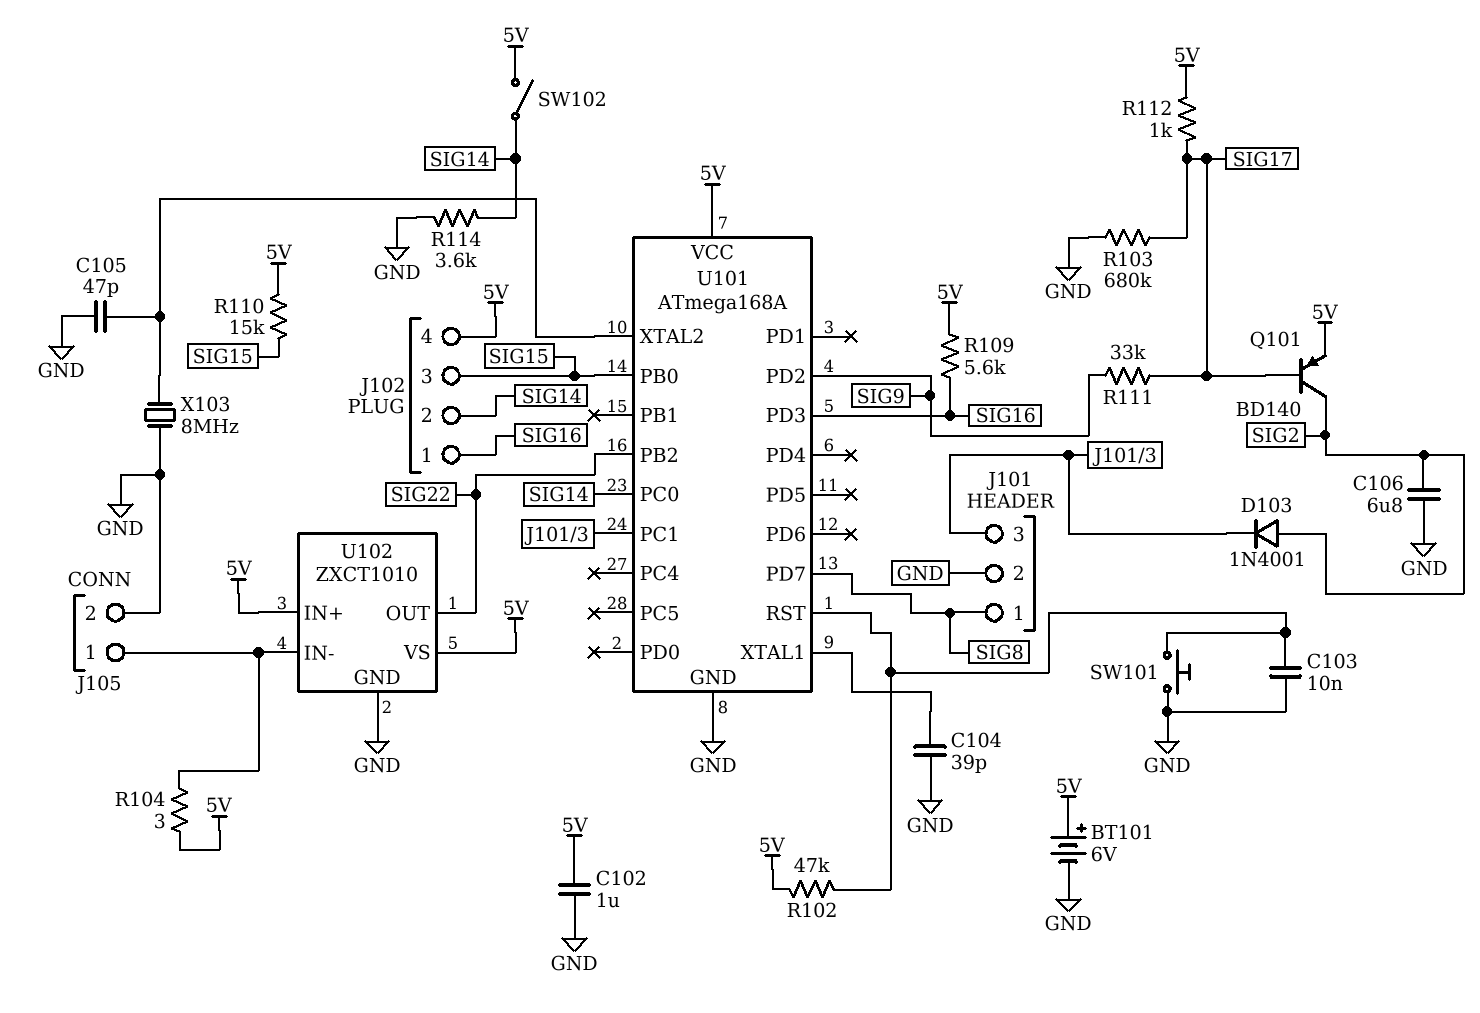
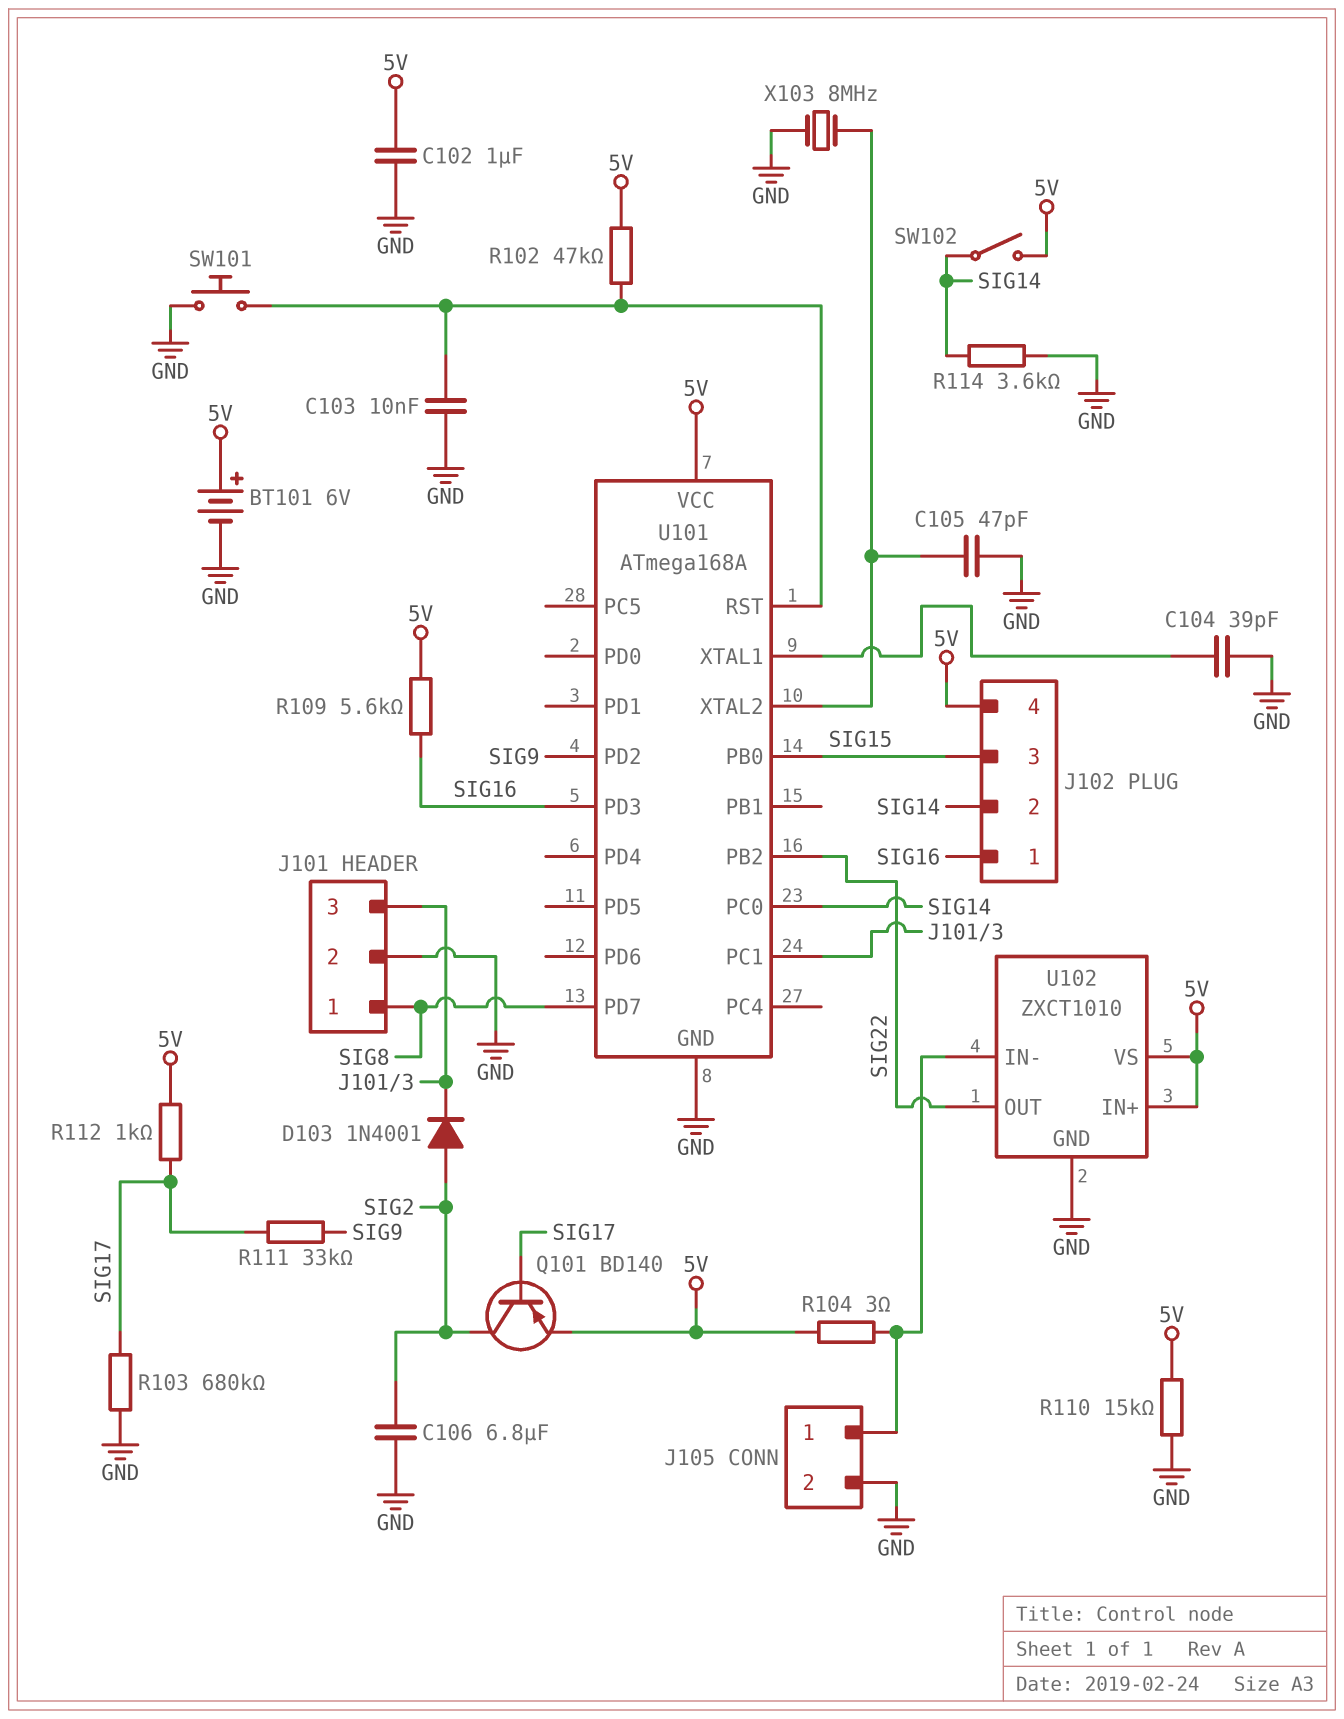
R110: 15k (5V, SIG15) -> 15k (5V, GND)

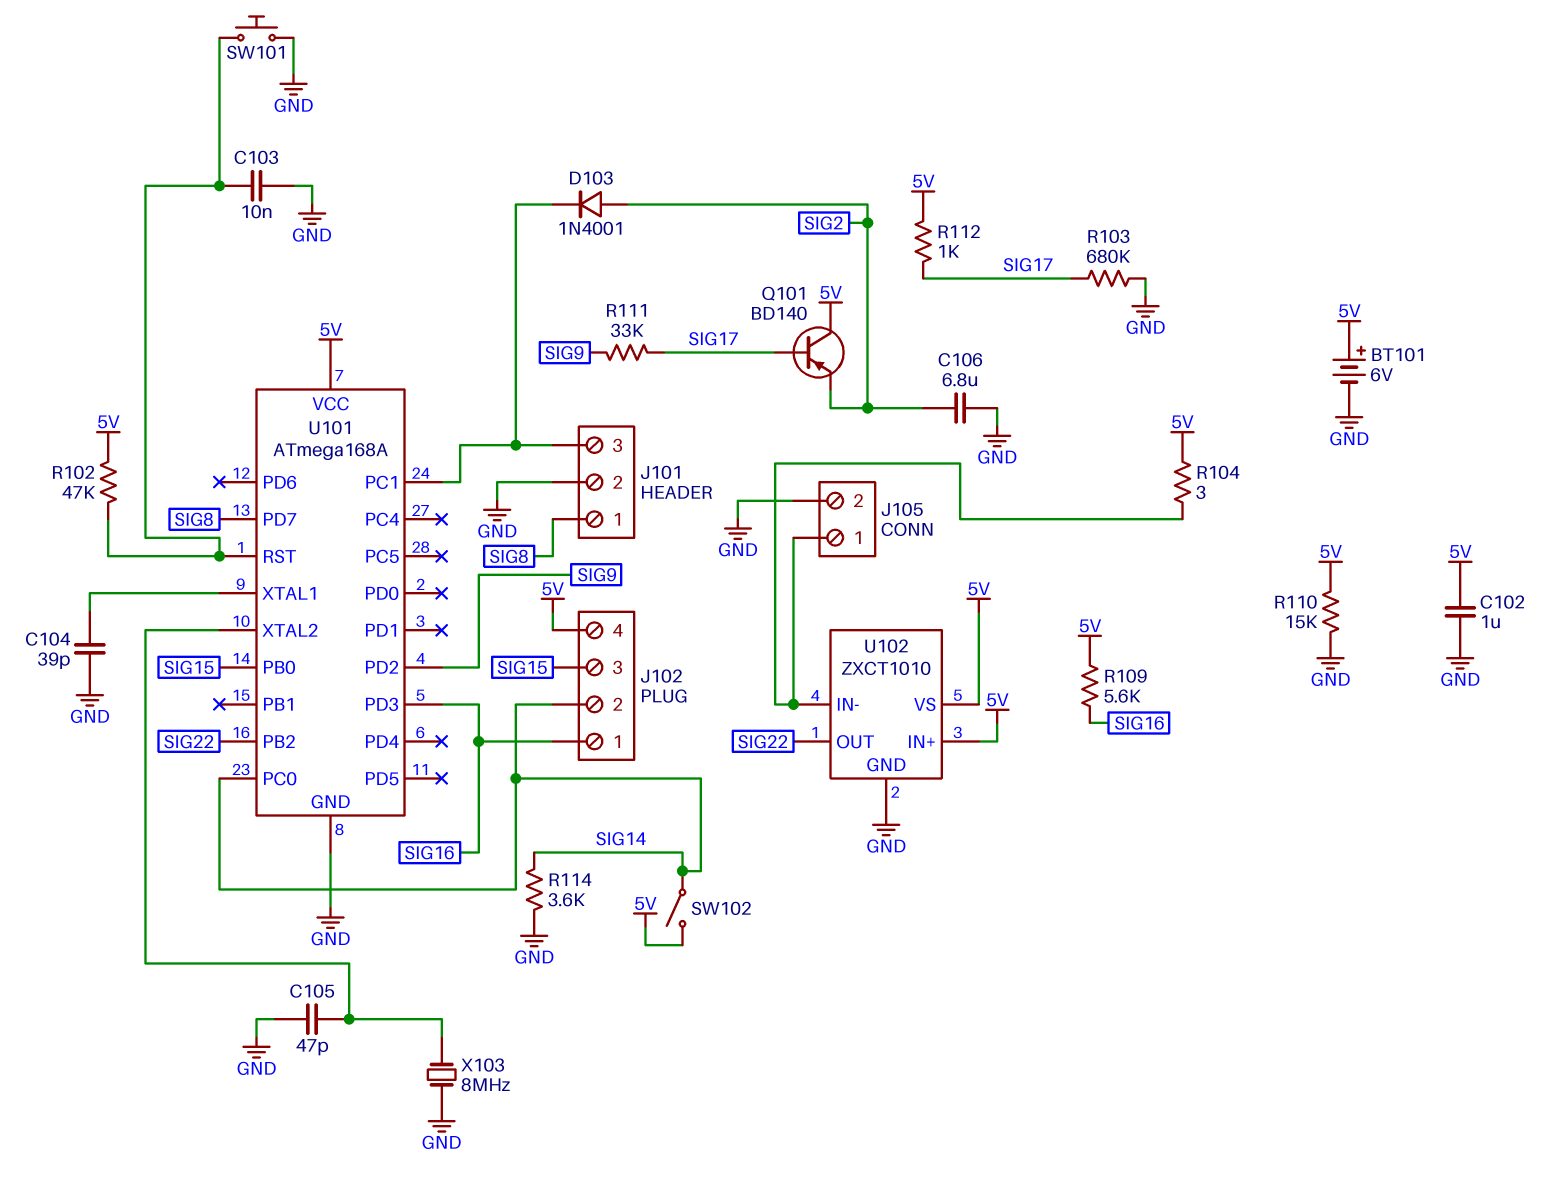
Q101: PNP BD140 (B SIG17, C SIG2, E 5V) -> PNP BD140 (B SIG17, C 5V, E SIG2)

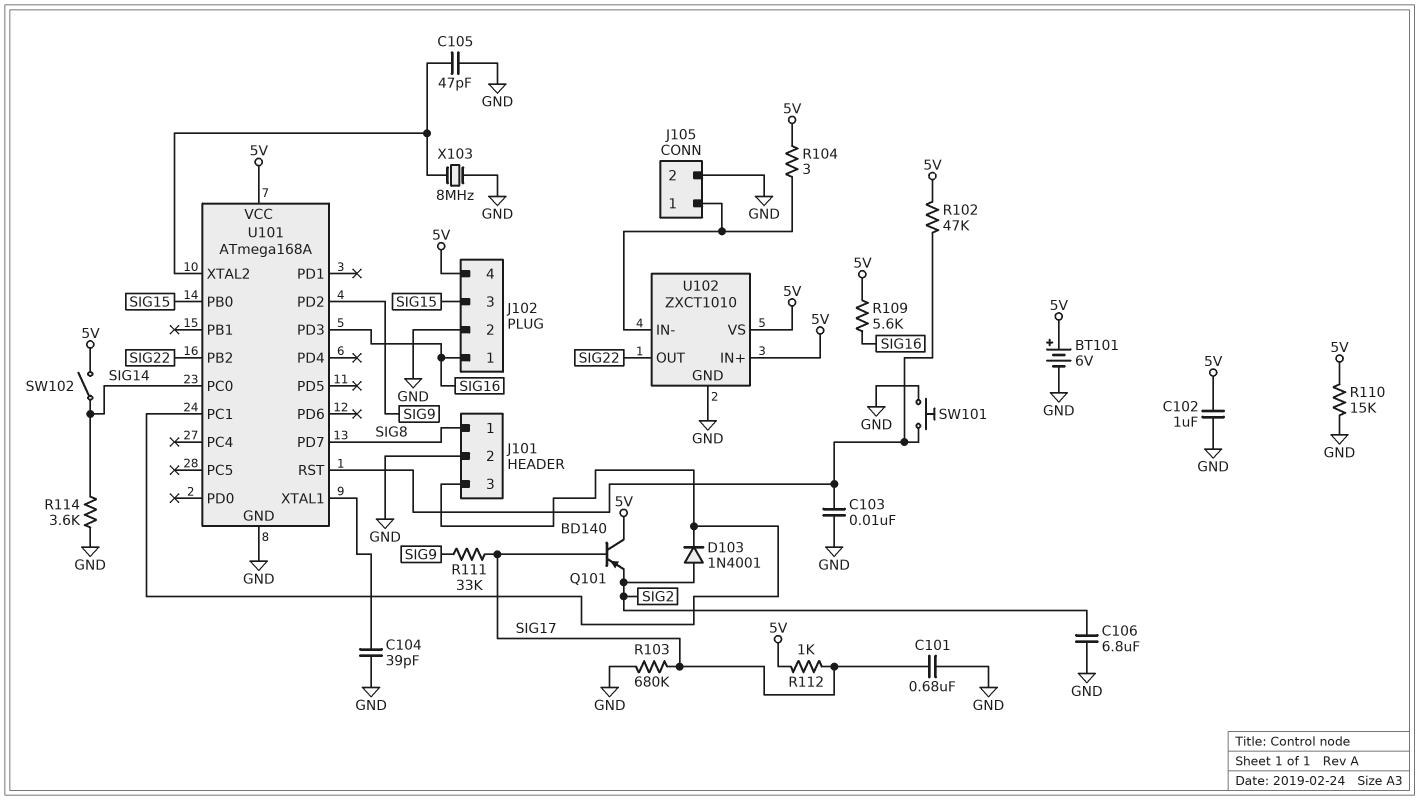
C101: none -> 680nF (GND, SIG17)
J102 pin 2: SIG14 -> GND

